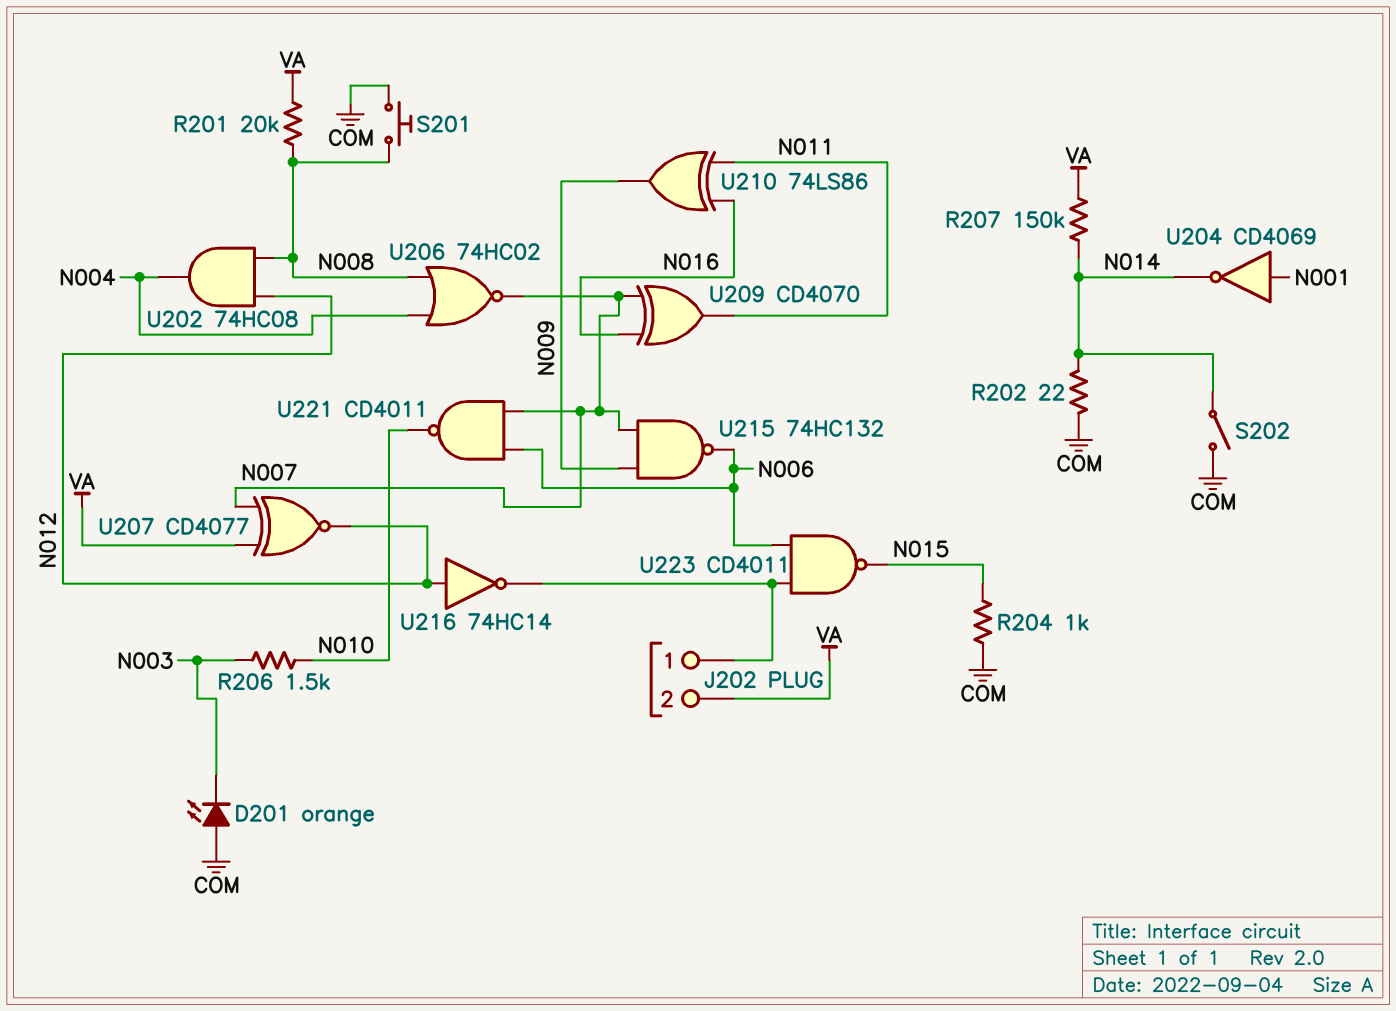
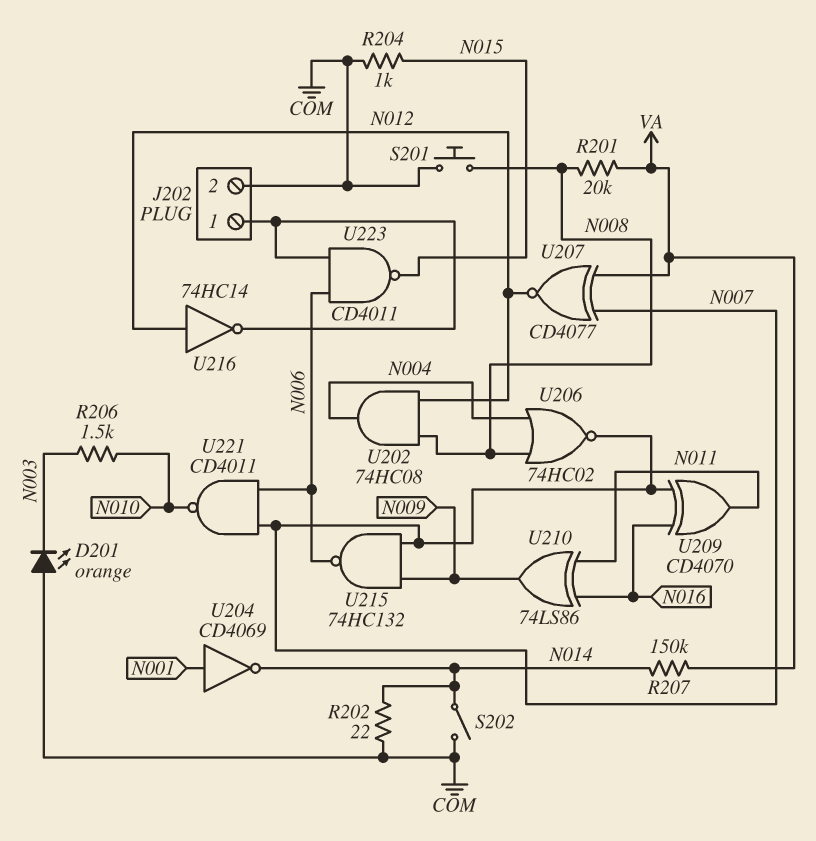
J202 pin 2: VA -> COM

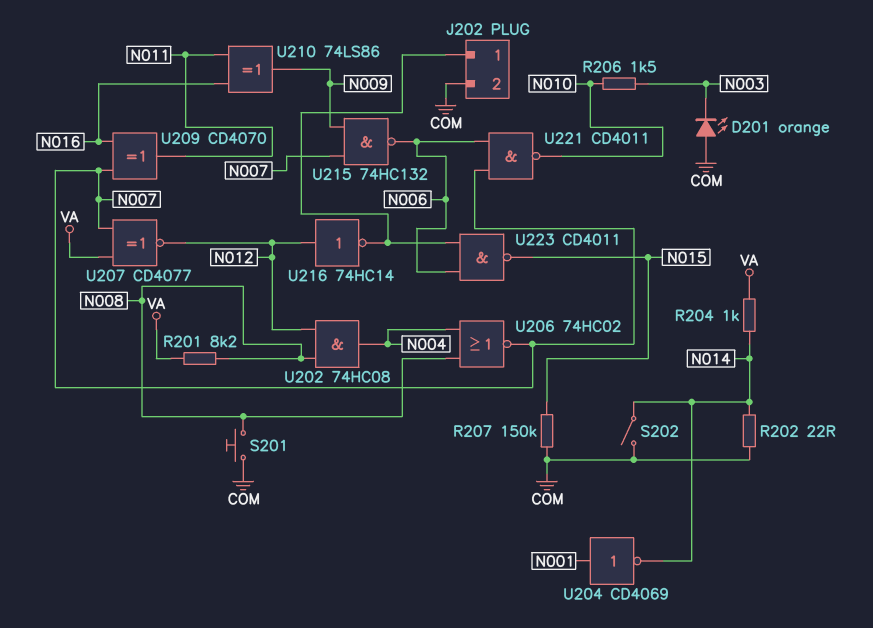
R201: 20k (N008, VA) -> 8.2k (N008, VA)
R204: 1k (COM, N015) -> 1k (N014, VA)
R207: 150k (N014, VA) -> 150k (COM, N015)

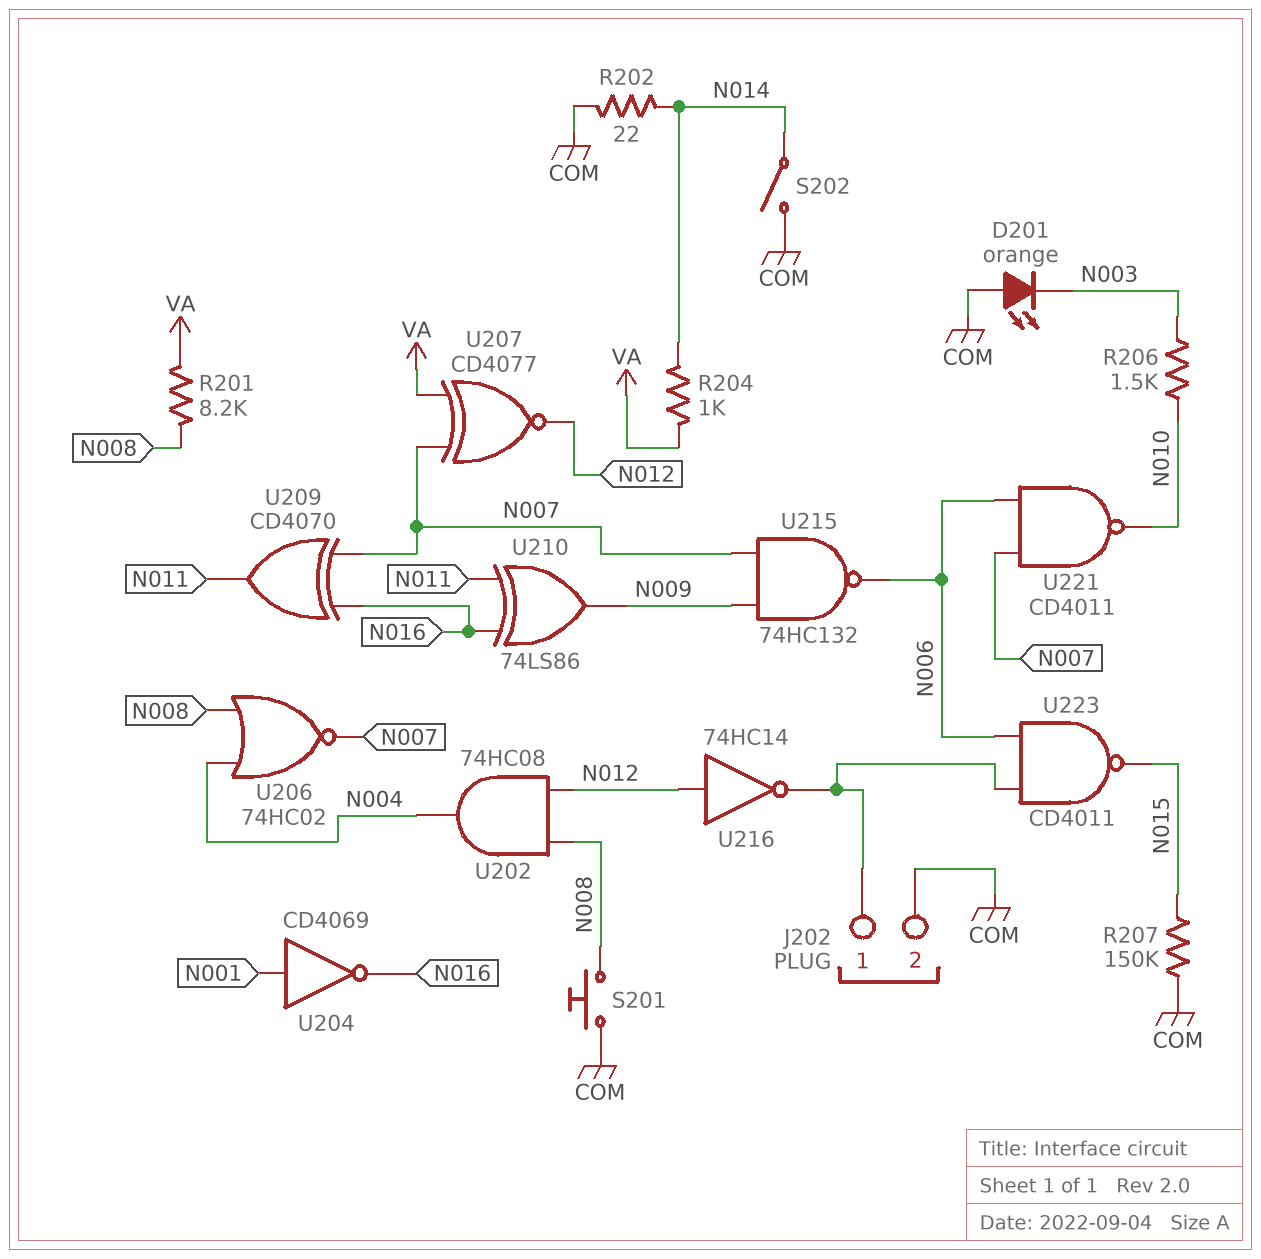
U204: NOT CD4069 (in N001, out N014) -> NOT CD4069 (in N001, out N016)

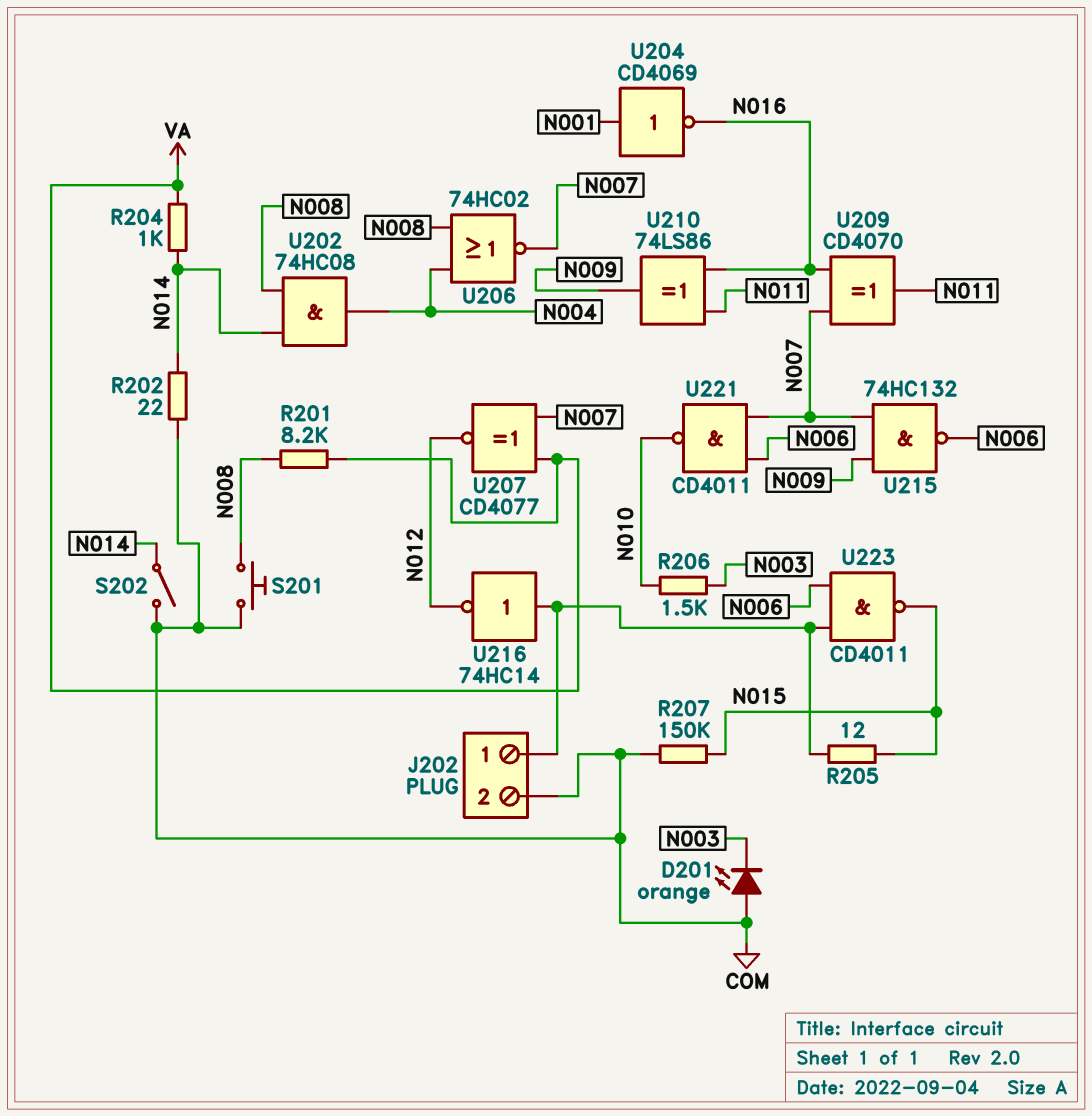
R205: none -> 12 (J202/1, N015)
U202: AND 74HC08 (in N008, in N012, out N004) -> AND 74HC08 (in N008, in N014, out N004)
U216: NOT 74HC14 (in N012, out J202/1) -> NOT 74HC14 (in J202/1, out N012)

